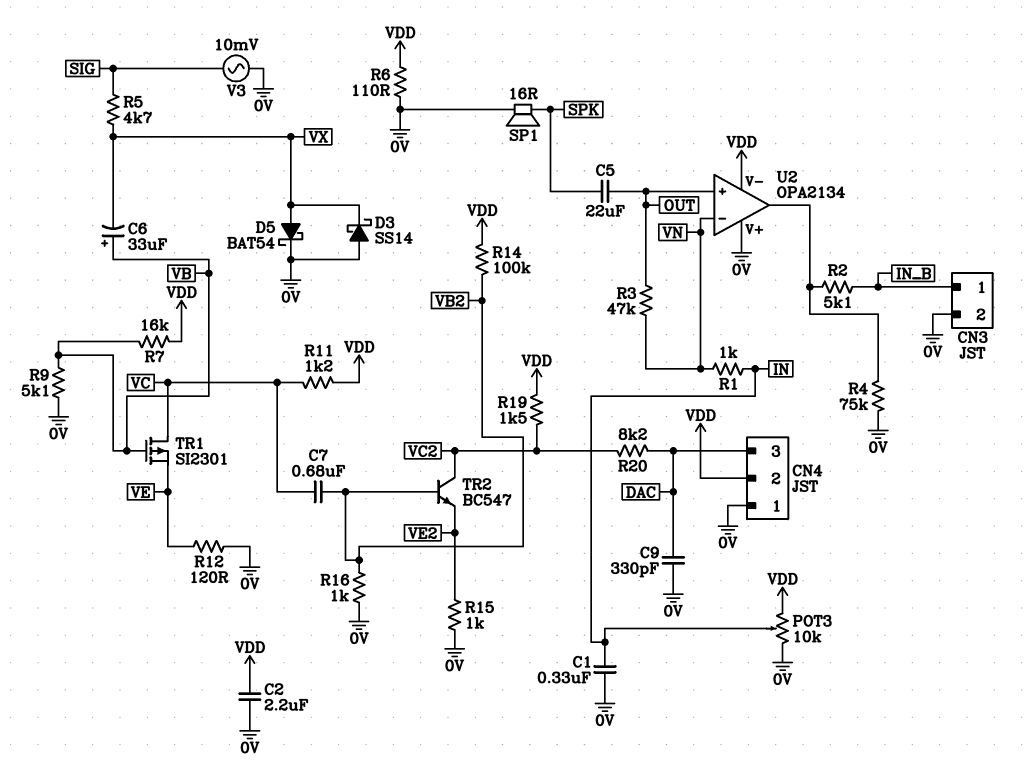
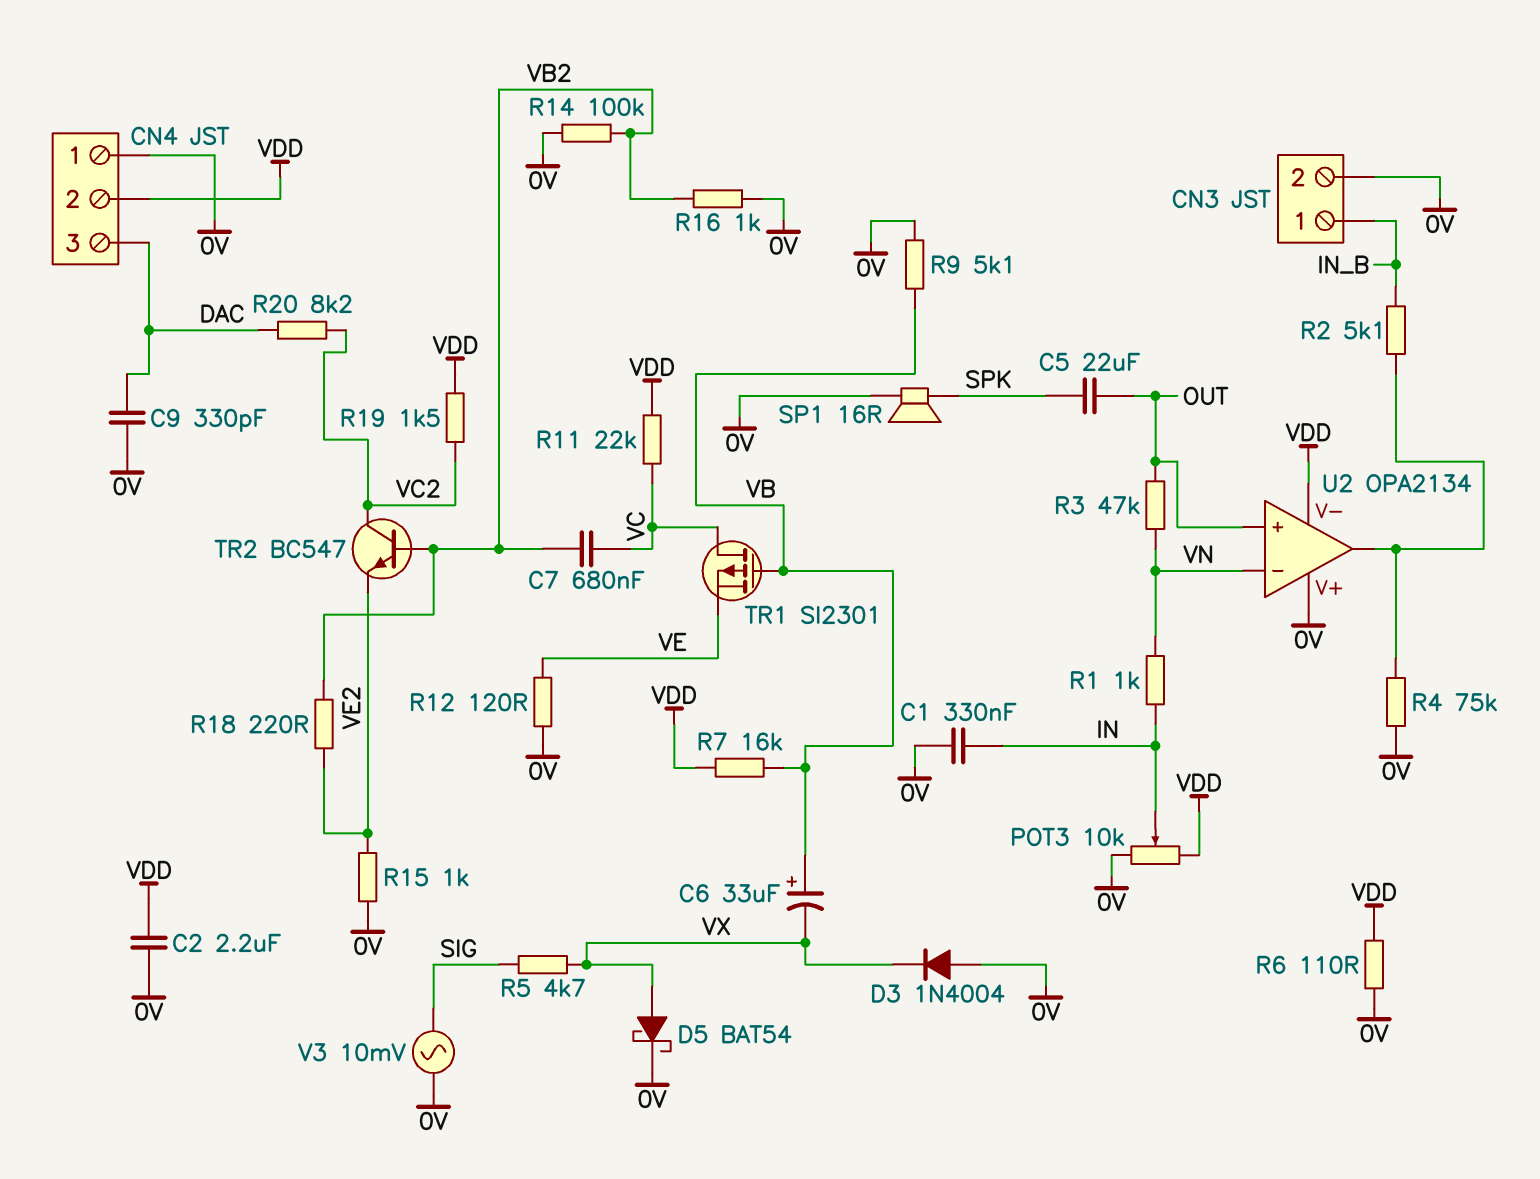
D3: schottky SS14 (A 0V, K VX) -> diode 1N4004 (A 0V, K VX)
R11: 1.2k (VC, VDD) -> 22k (VC, VDD)
R14: 100k (VB2, VDD) -> 100k (0V, VB2)
R18: none -> 220 (VB2, VE2)

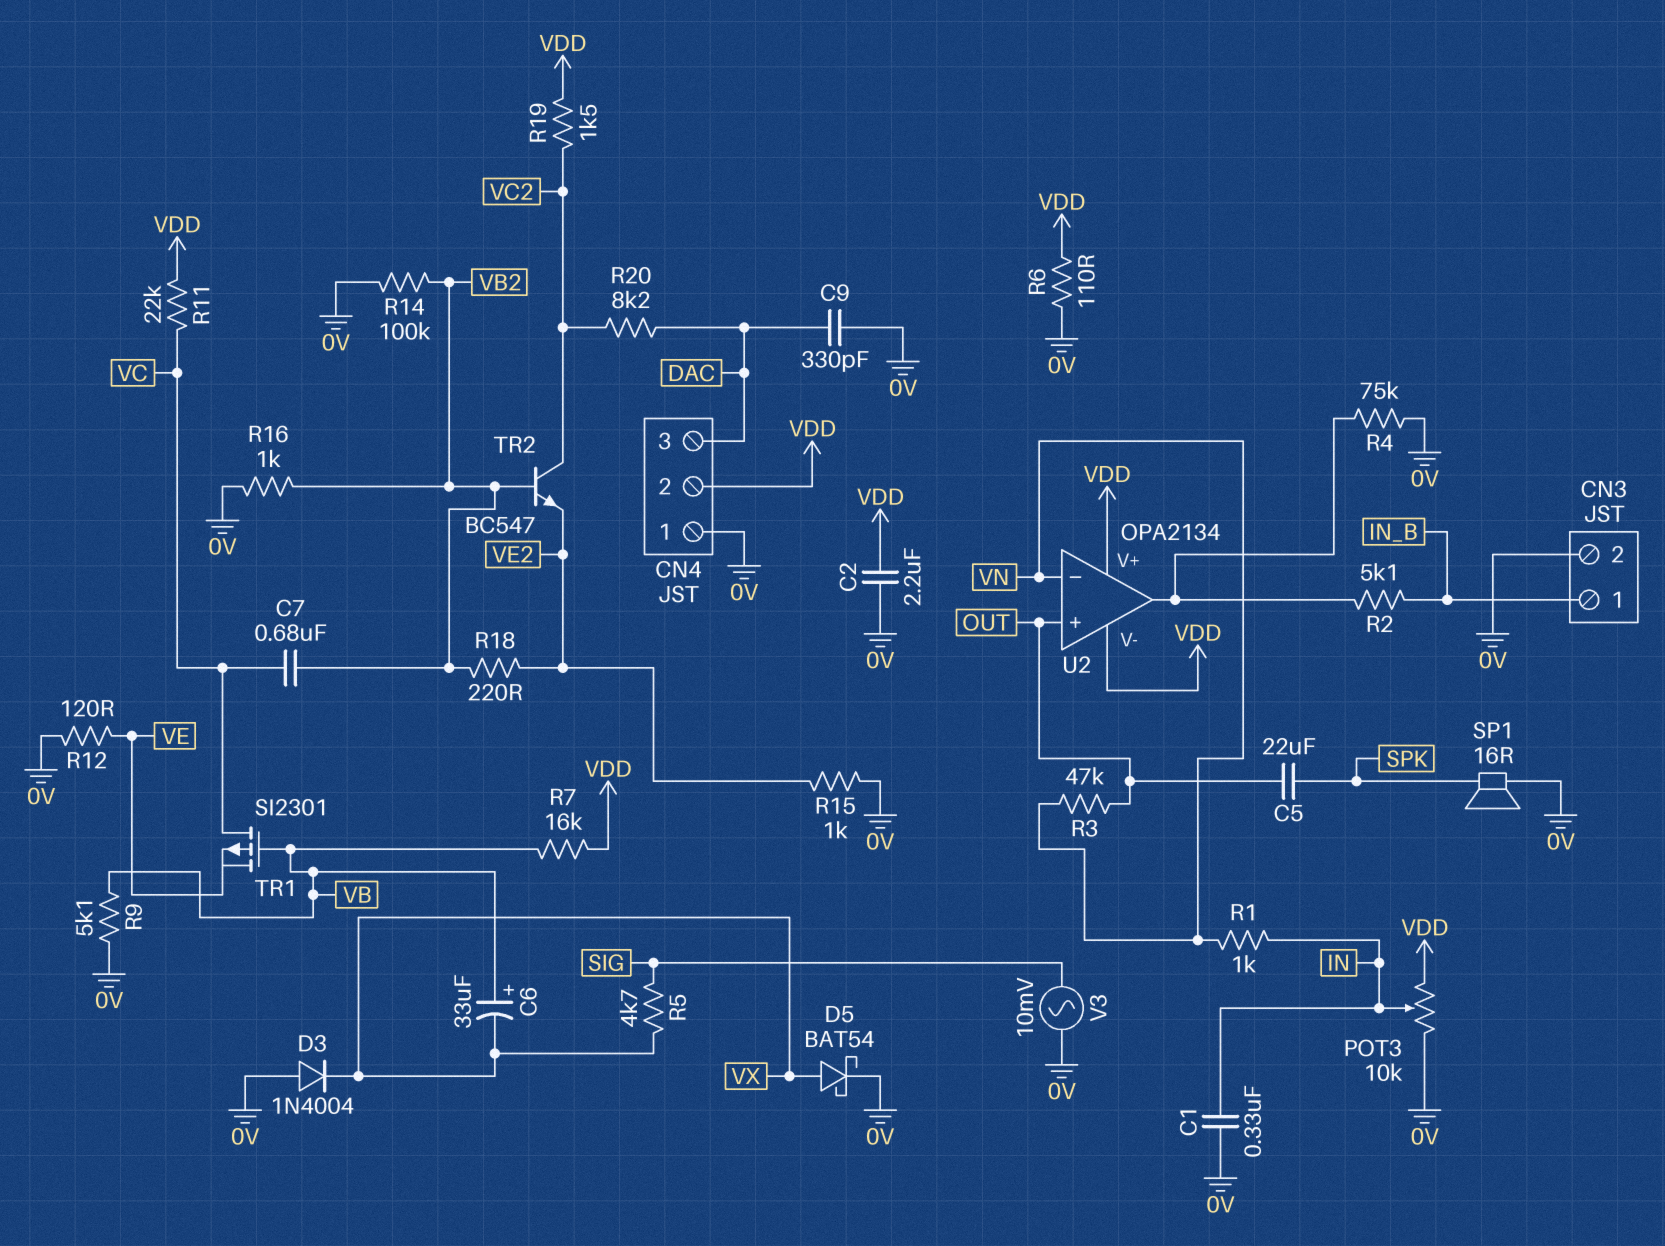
U2 pin V+: 0V -> VDD

